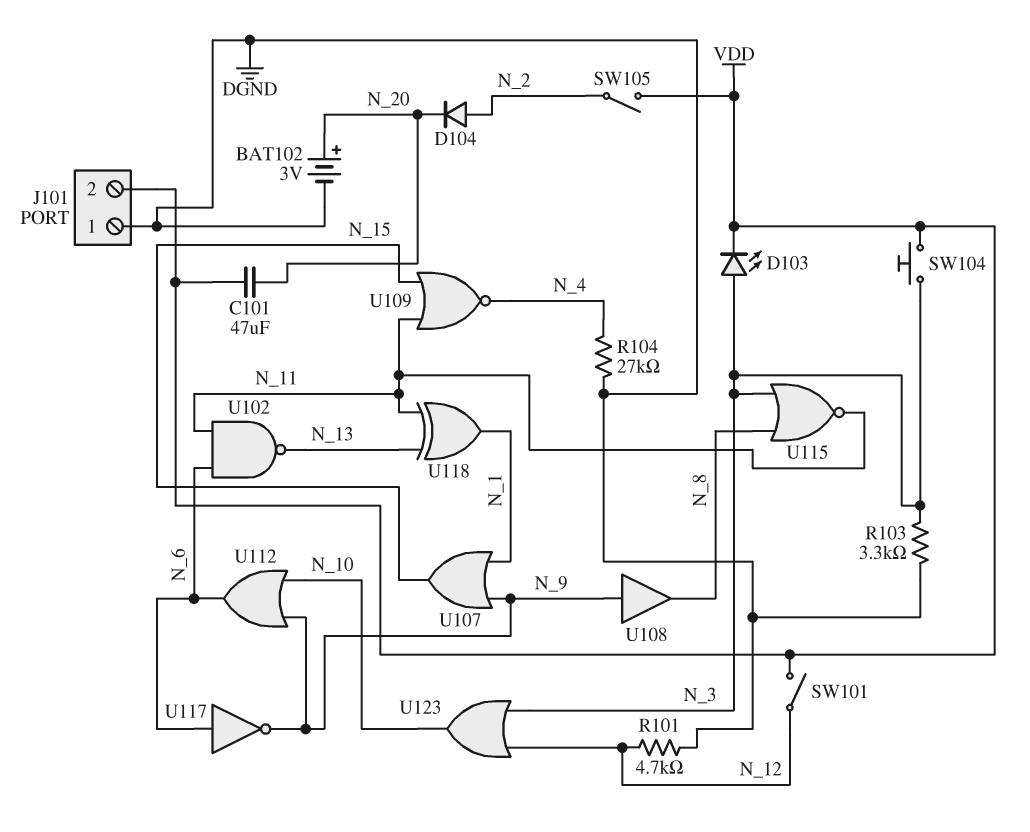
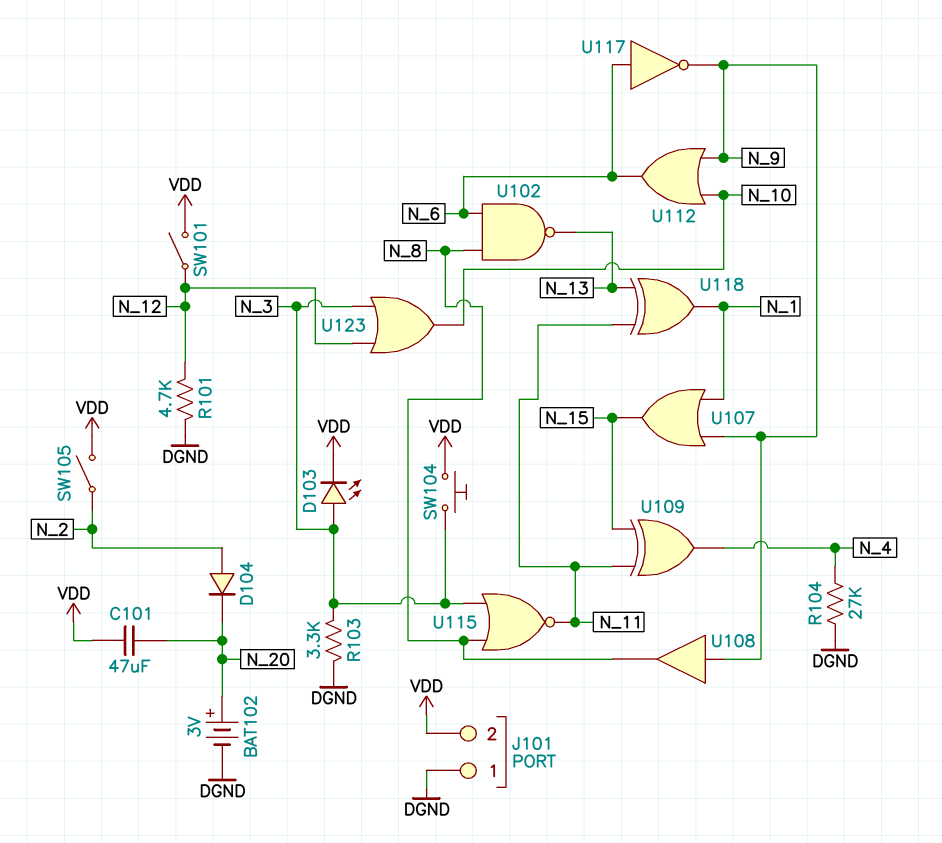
U102: NAND (in N_6, in N_11, out N_13) -> NAND (in N_6, in N_8, out N_13)
U109: NOR (in N_11, in N_15, out N_4) -> XOR (in N_11, in N_15, out N_4)

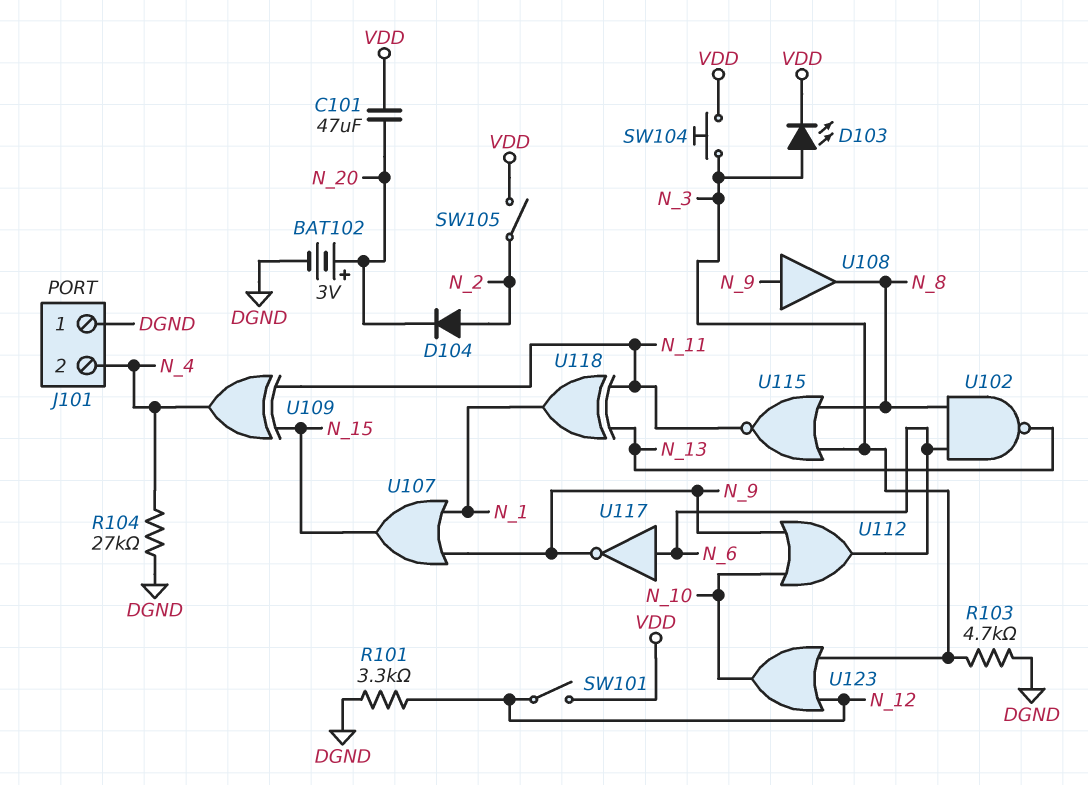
J101 pin 2: VDD -> N_4
R101: 4.7k (DGND, N_12) -> 3.3k (DGND, N_12)
R103: 3.3k (DGND, N_3) -> 4.7k (DGND, N_3)

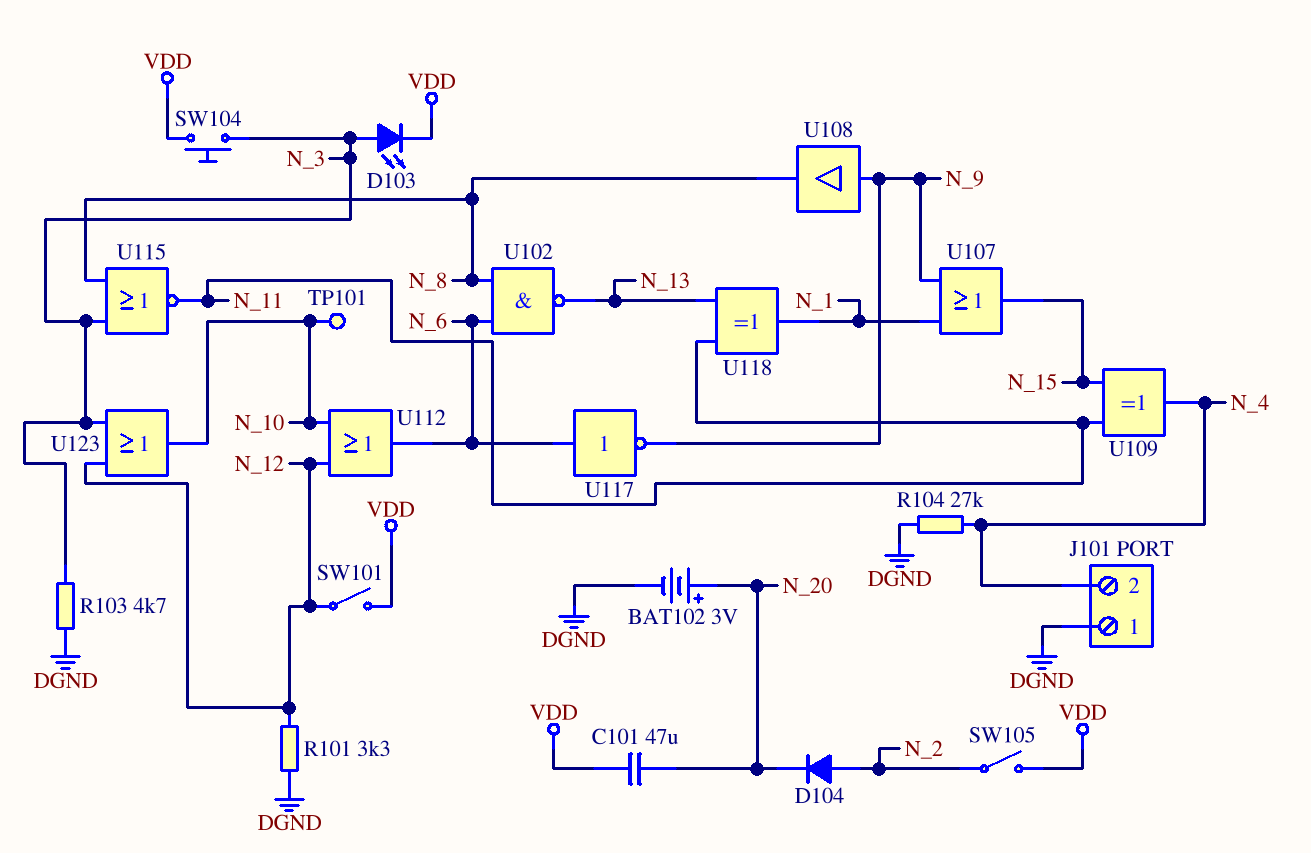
TP101: none -> test point (N_10)
U112: OR (in N_9, in N_10, out N_6) -> OR (in N_10, in N_12, out N_6)

